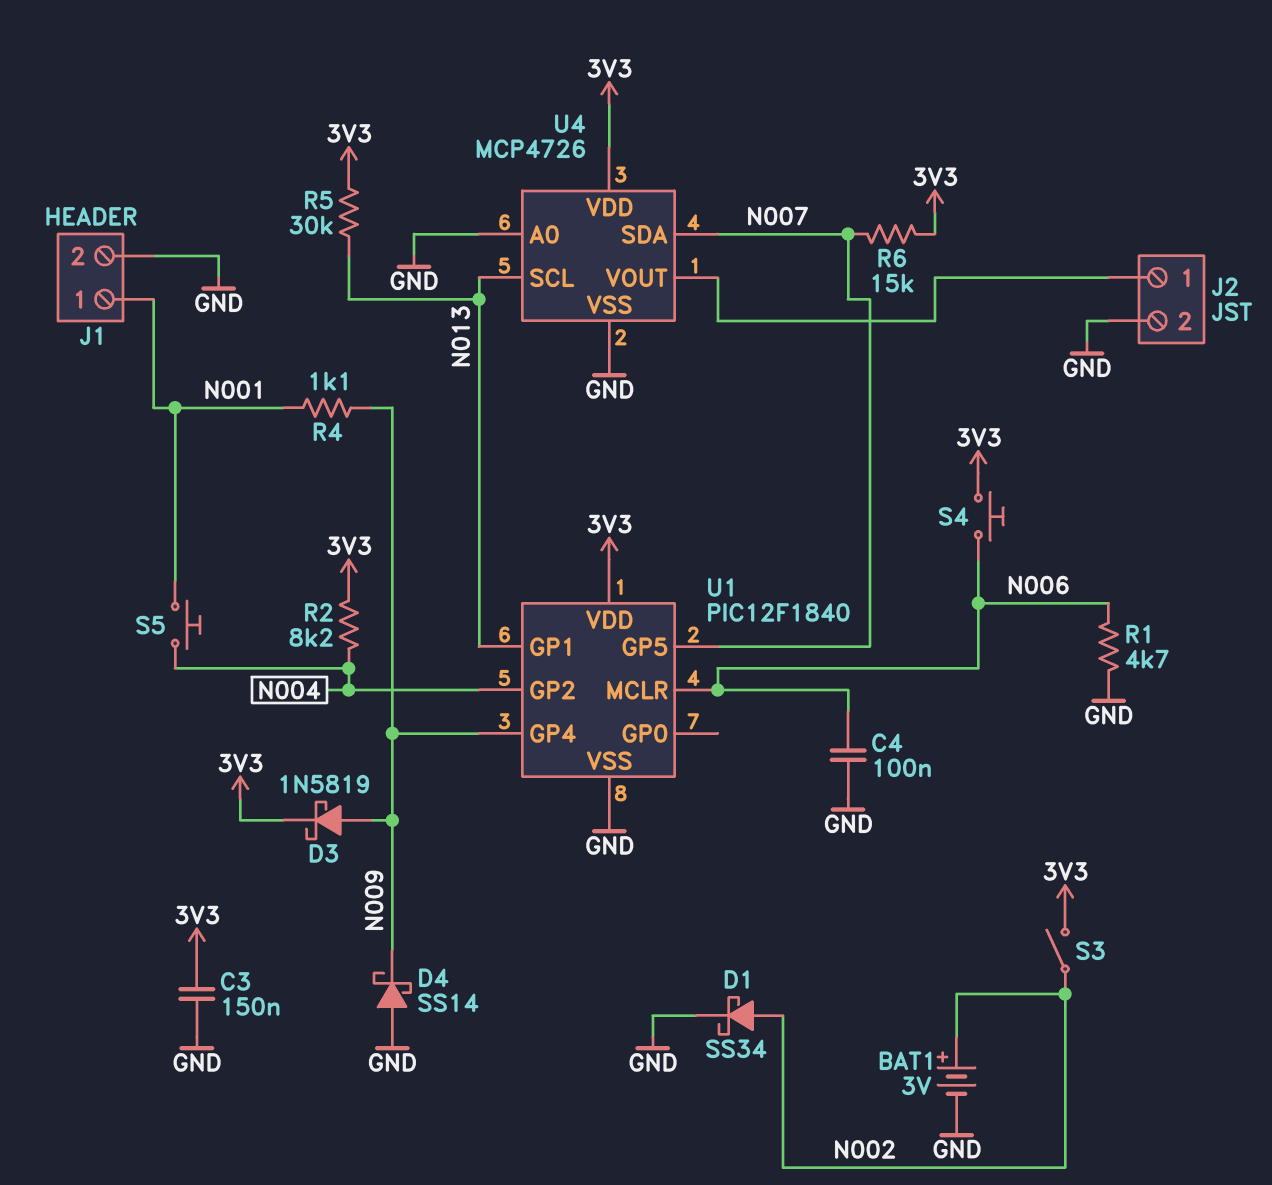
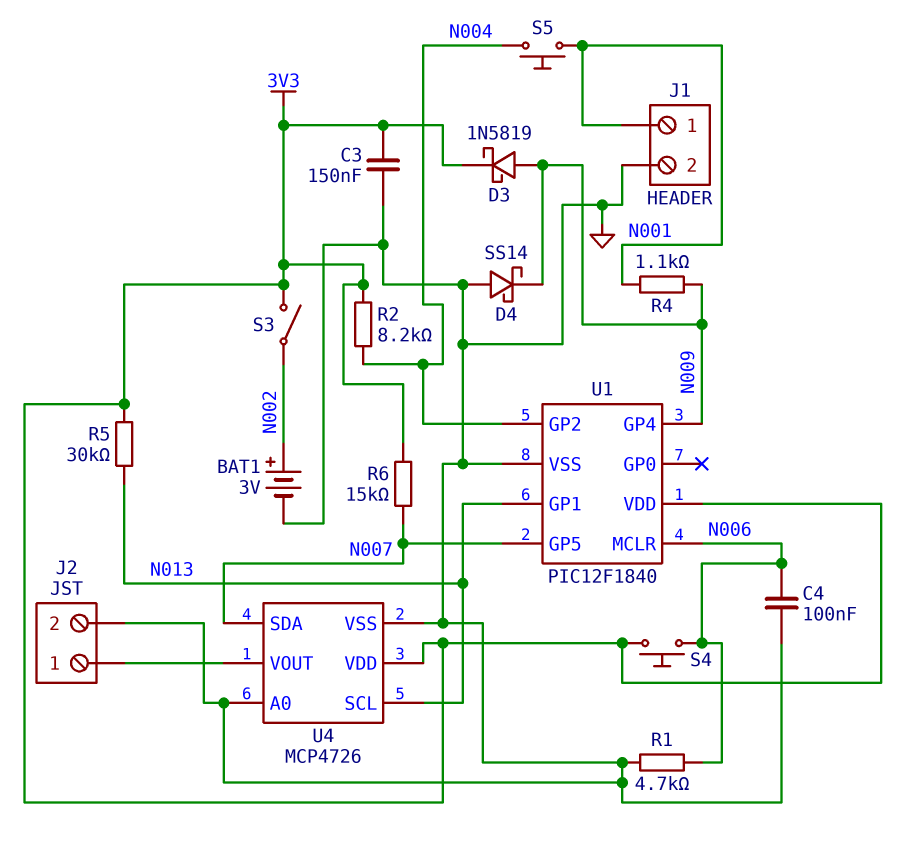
D1: schottky SS34 (A N002, K GND) -> none

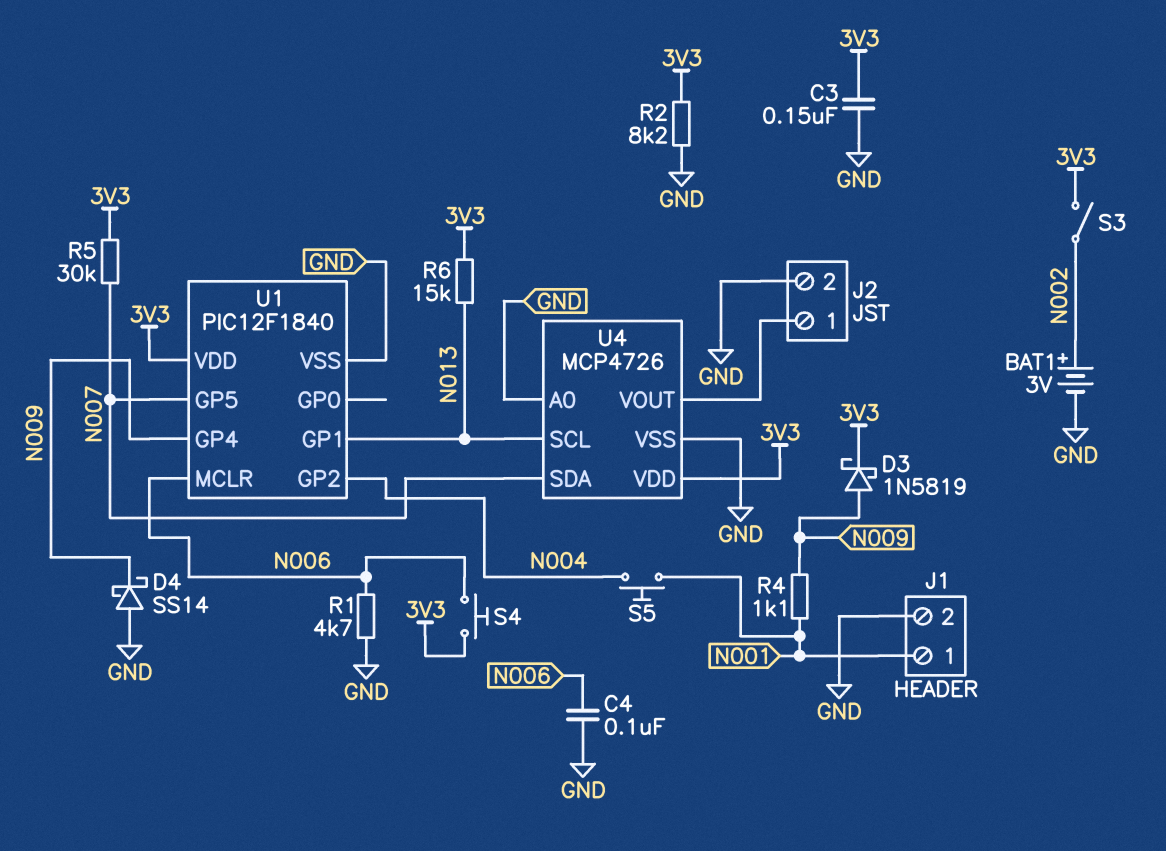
R2: 8.2k (3V3, N004) -> 8.2k (3V3, GND)
R5: 30k (3V3, N013) -> 30k (3V3, N007)
R6: 15k (3V3, N007) -> 15k (3V3, N013)

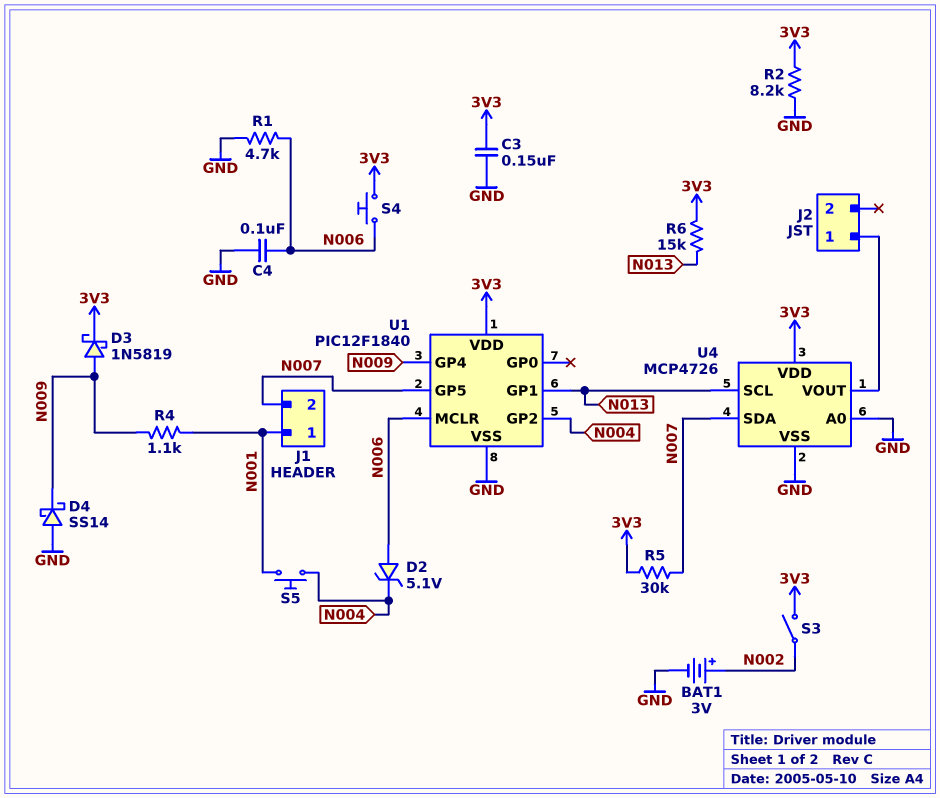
D2: none -> zener 5.1V (A N006, K N004)
J1 pin 2: GND -> N007
J2 pin 2: GND -> none

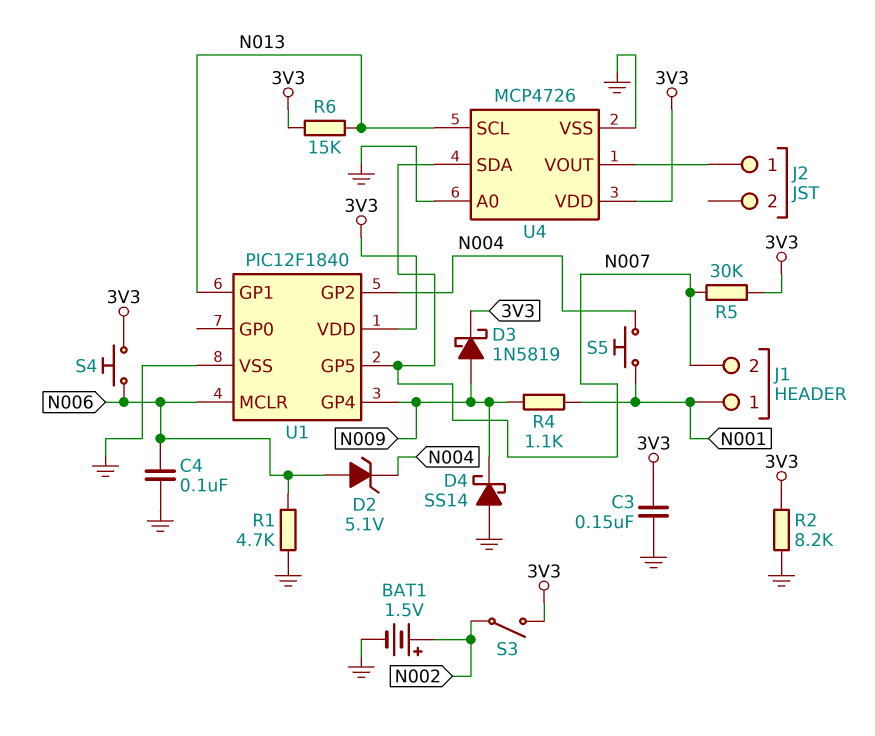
BAT1: 3V (plus N002, minus GND) -> 1.5V (plus N002, minus GND)

